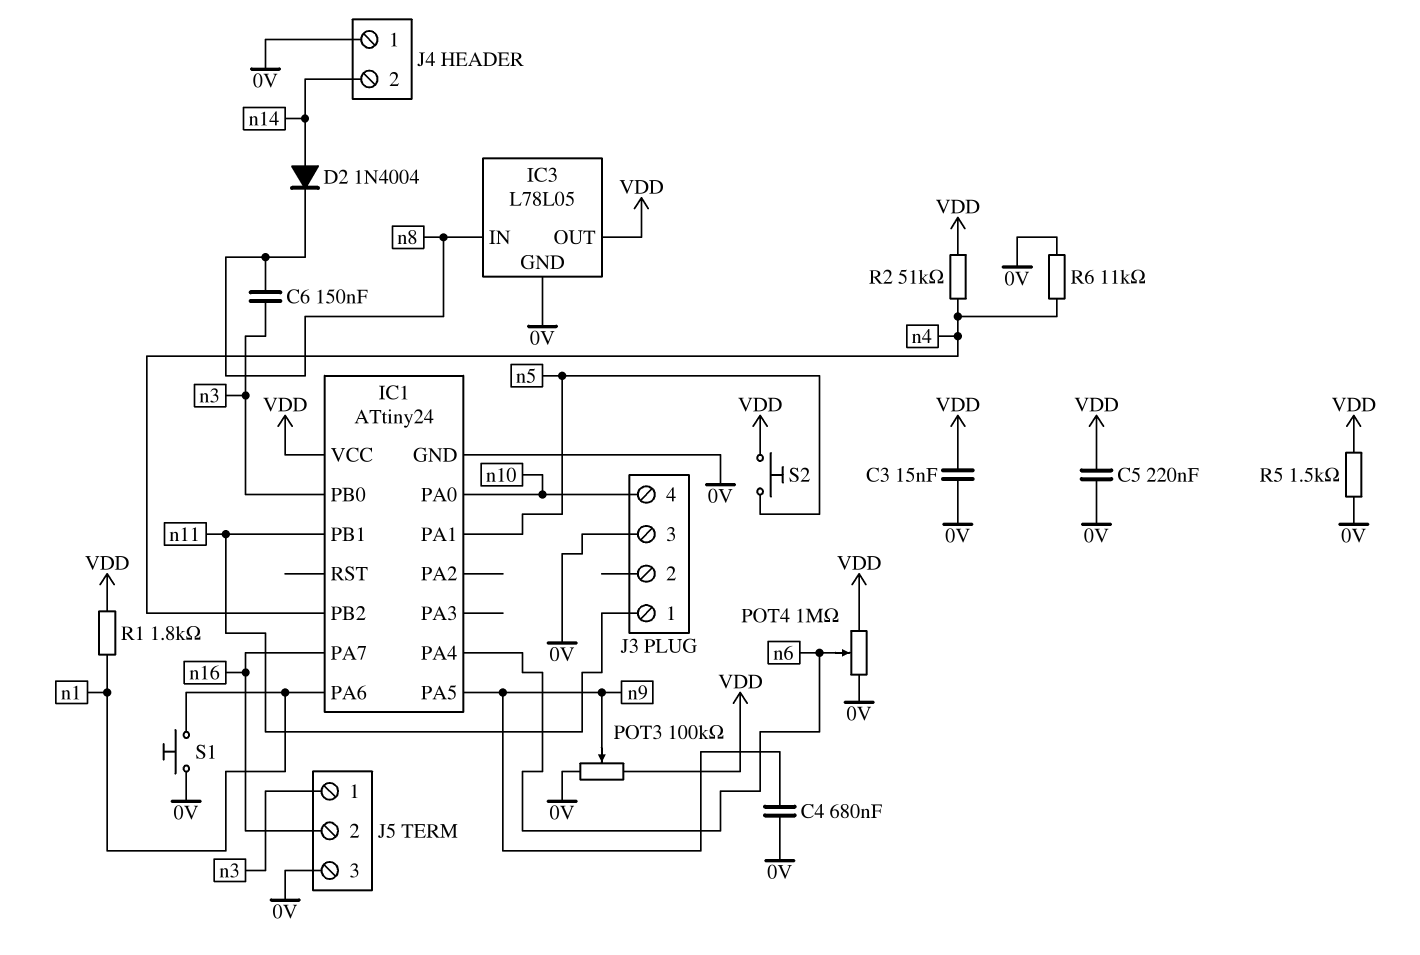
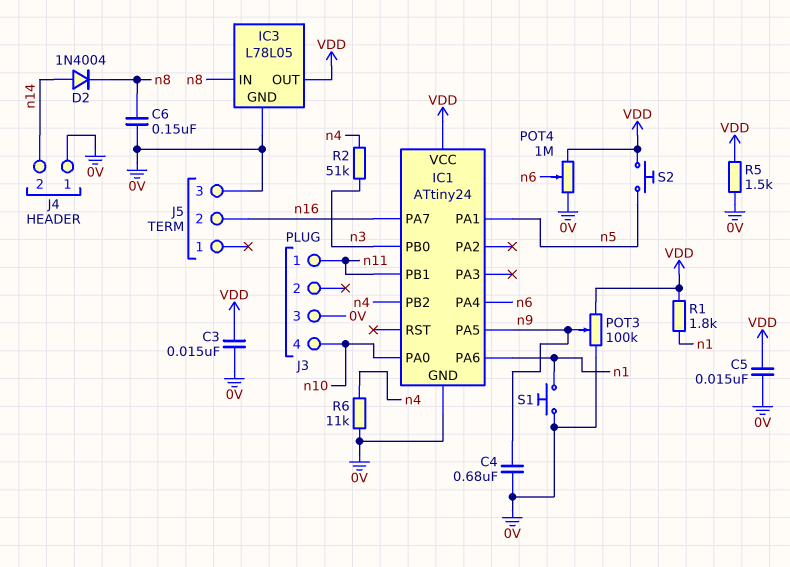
C5: 220nF (0V, VDD) -> 15nF (0V, VDD)
C6: 150nF (n3, n8) -> 150nF (0V, n8)
J5 pin 1: n3 -> none
R2: 51k (VDD, n4) -> 51k (n3, n4)

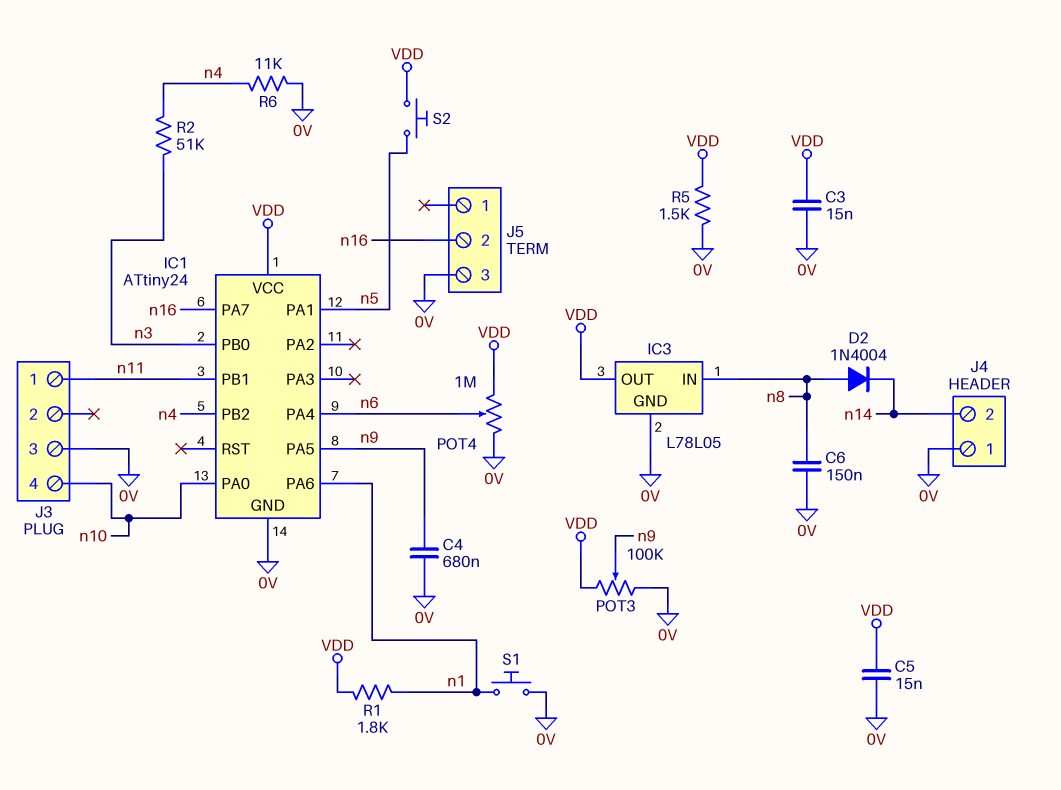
D2: diode 1N4004 (A n14, K n8) -> diode 1N4004 (A n8, K n14)

